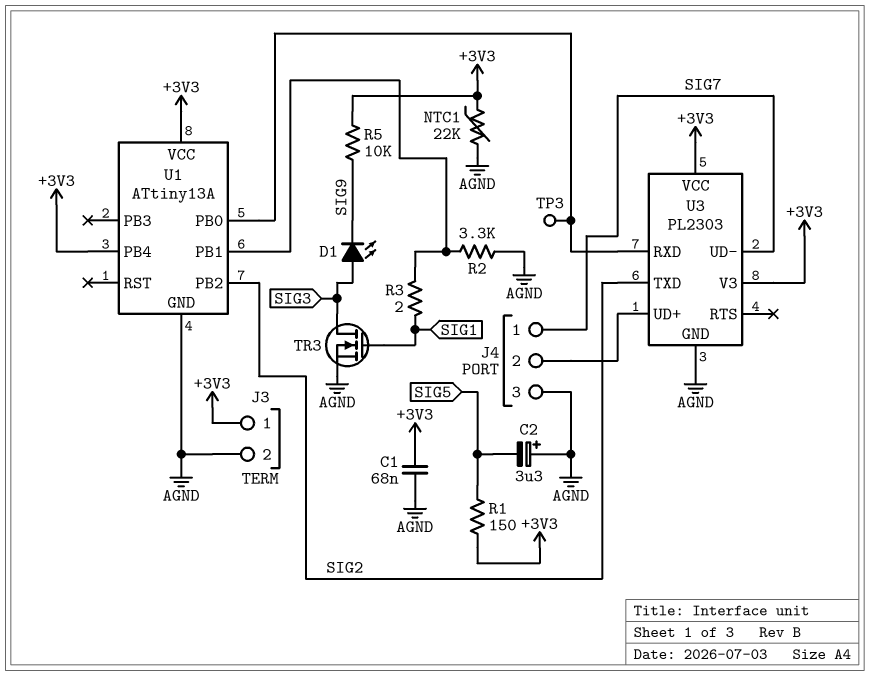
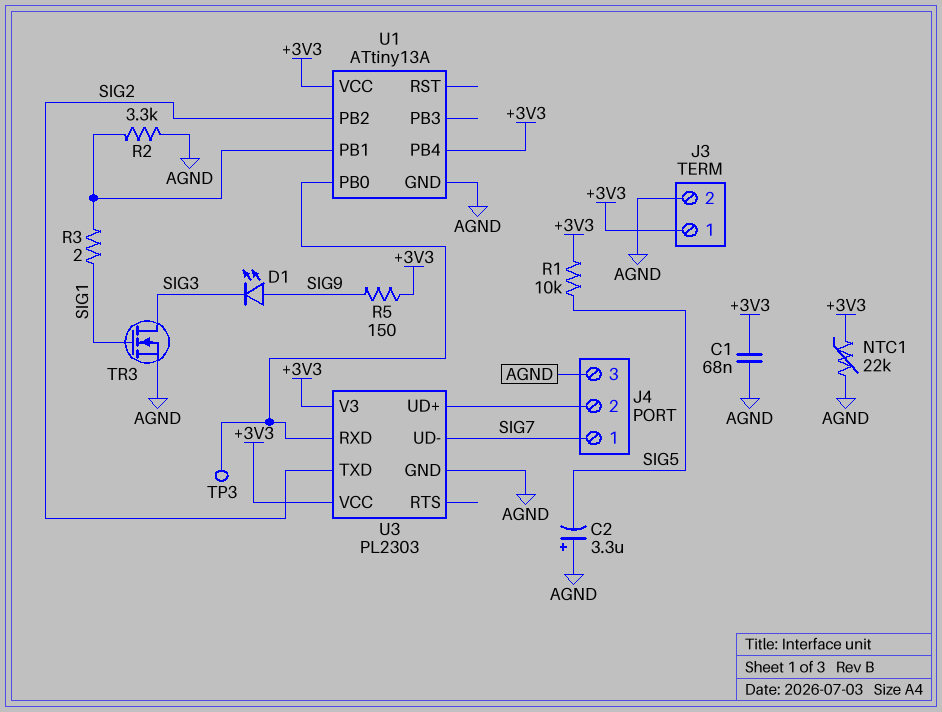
D1: LED (A SIG3, K SIG9) -> LED (A SIG9, K SIG3)
R1: 150 (+3V3, SIG5) -> 10k (+3V3, SIG5)
R5: 10k (+3V3, SIG9) -> 150 (+3V3, SIG9)

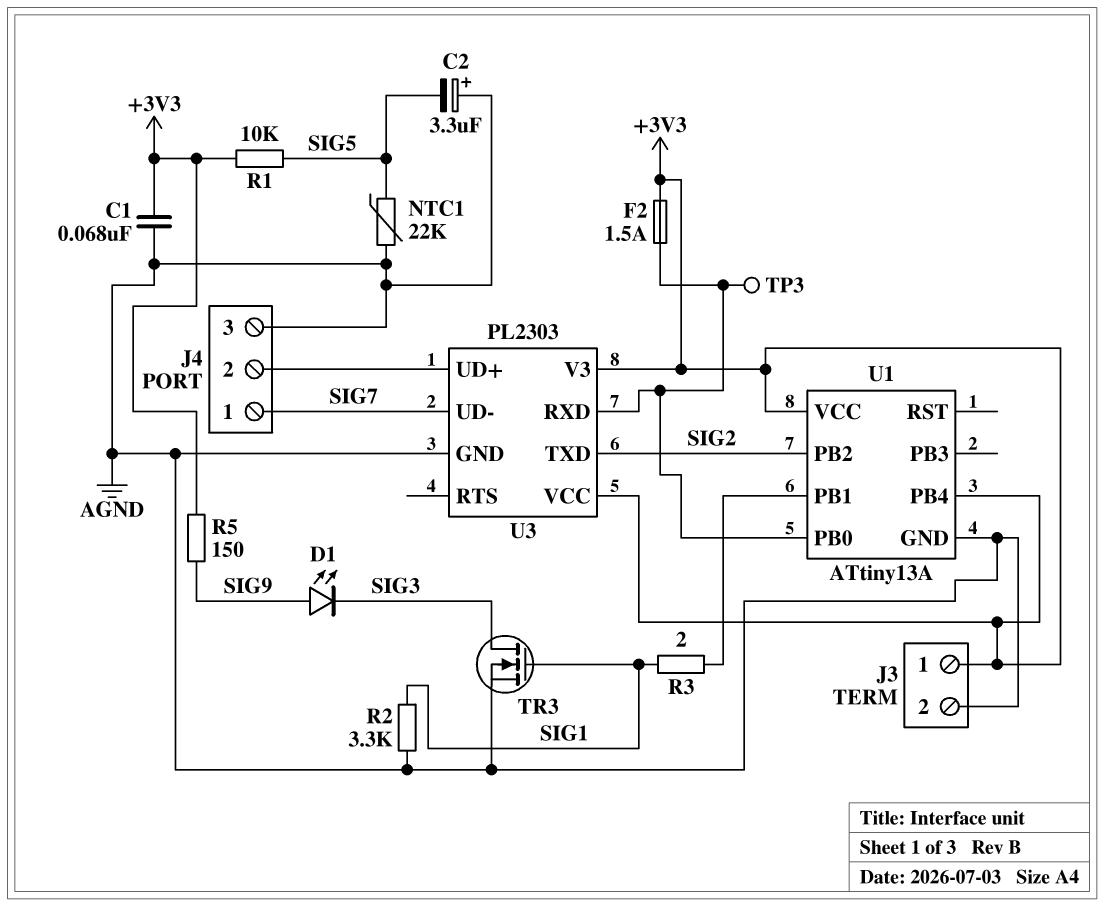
F2: none -> 1.5A (+3V3, U1/PB0)
NTC1: 22k (+3V3, AGND) -> 22k (AGND, SIG5)
R2: 3.3k (AGND, U1/PB1) -> 3.3k (AGND, SIG1)

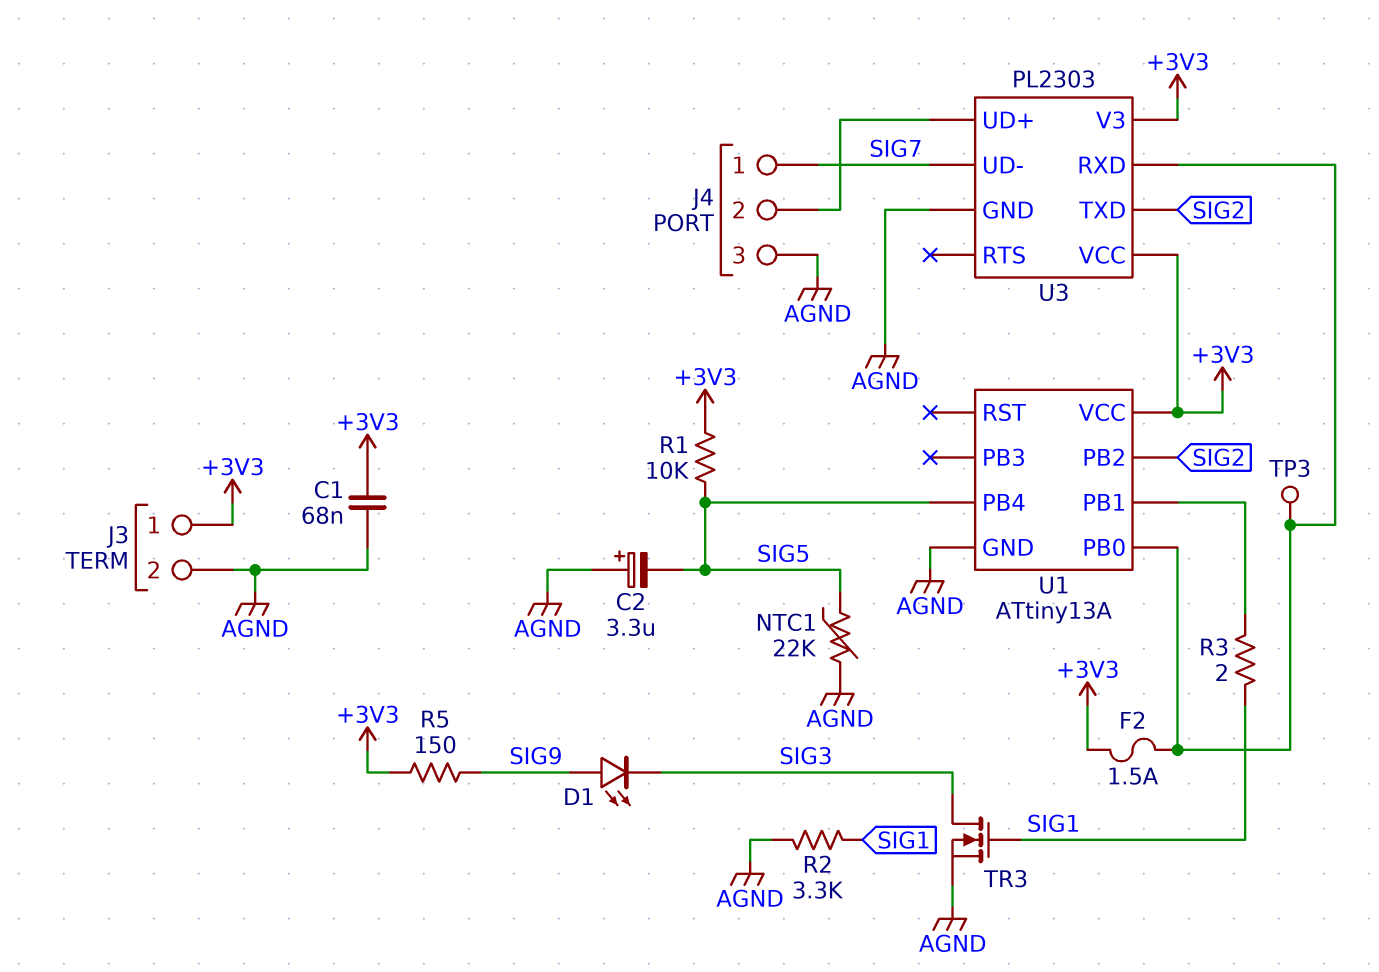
U1 pin PB4: +3V3 -> SIG5

